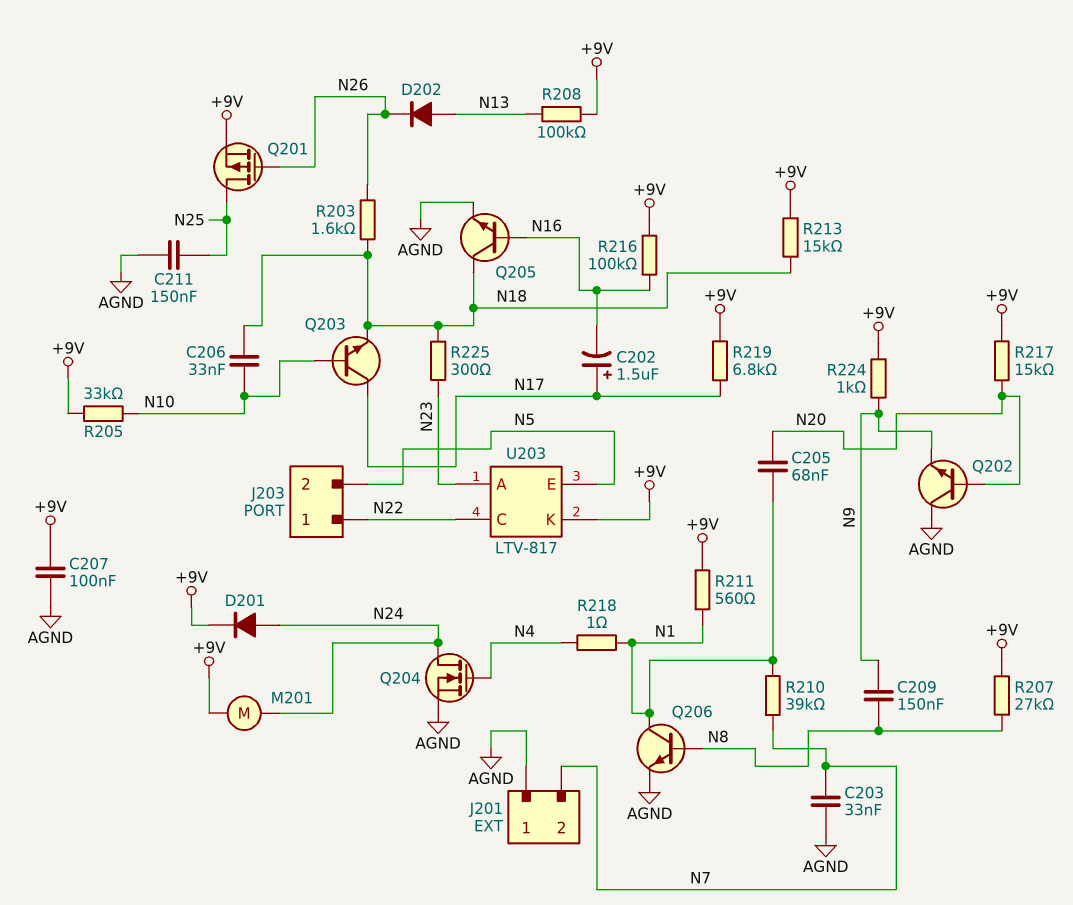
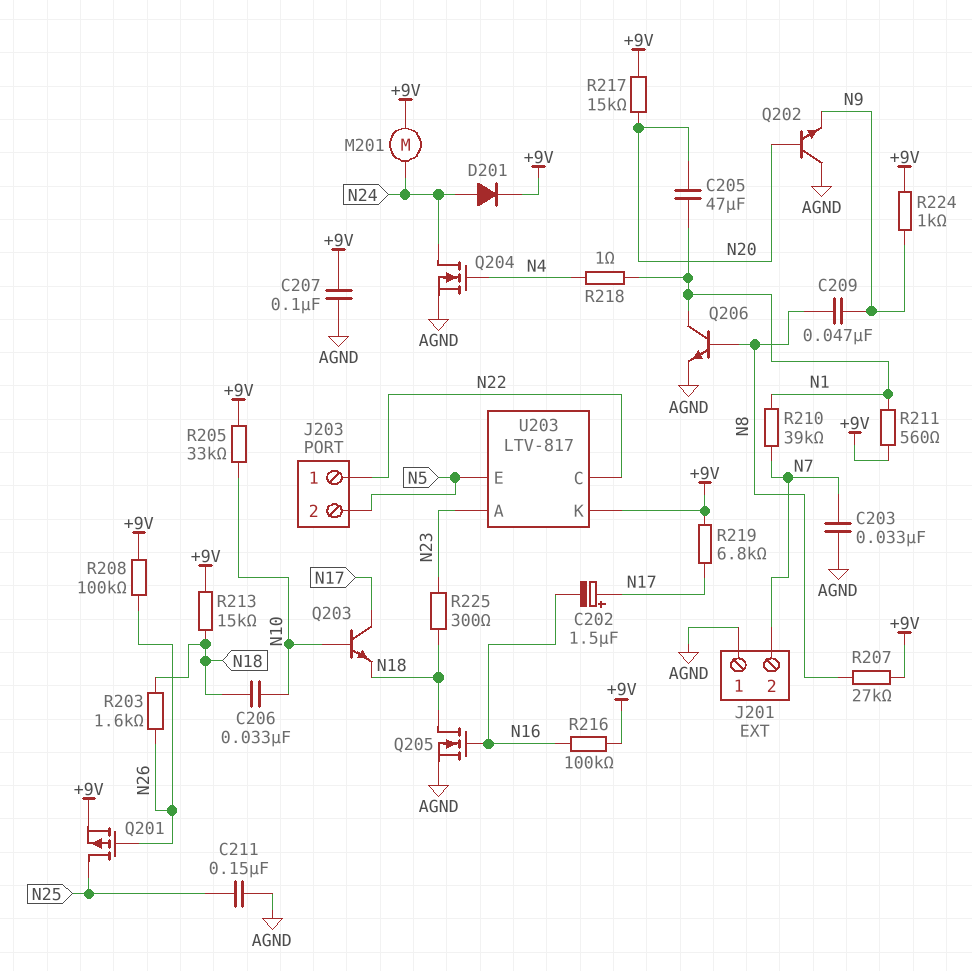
C205: 68nF (N1, N20) -> 47uF (N1, N20)
C209: 150nF (N8, N9) -> 47nF (N8, N9)
D202: diode (A N13, K N26) -> none
Q205: NPN (B N16, C N18, E AGND) -> NMOS (G N16, D N18, S AGND)
R208: 100k (+9V, N13) -> 100k (+9V, N26)

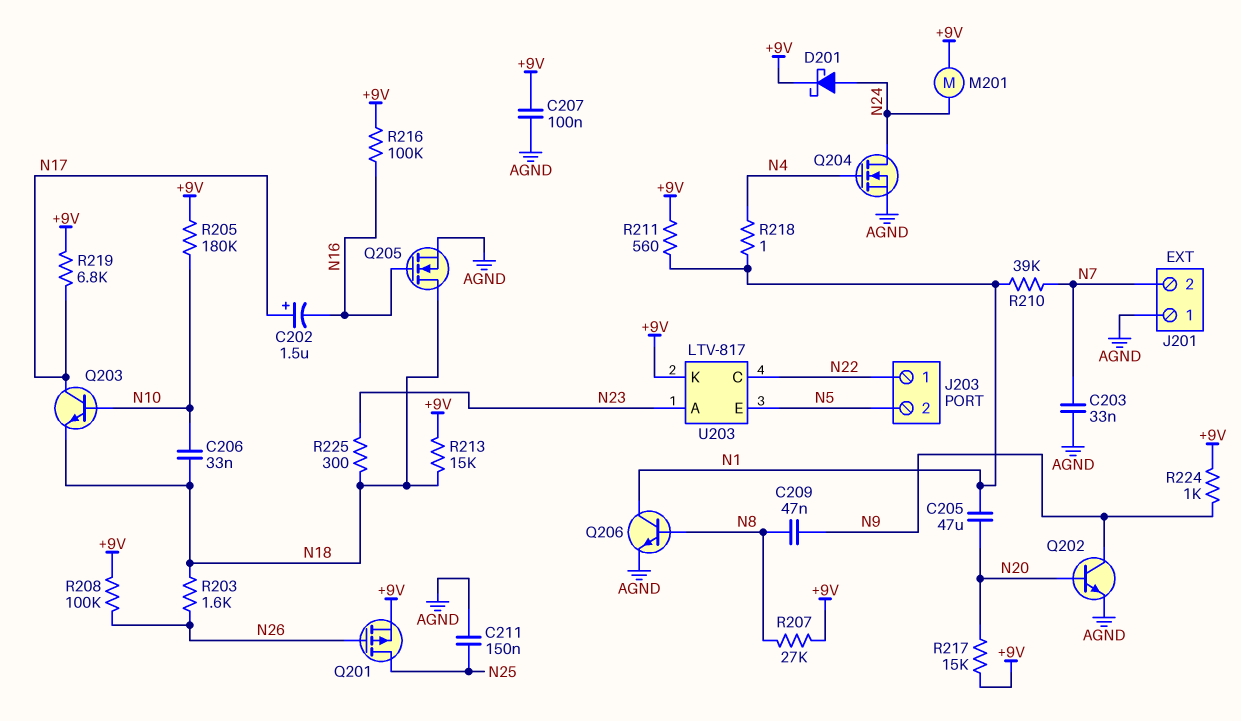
D201: diode (A N24, K +9V) -> schottky (A N24, K +9V)
Q202: NPN (B N20, C AGND, E N9) -> NPN (B N20, C N9, E AGND)
R205: 33k (+9V, N10) -> 180k (+9V, N10)

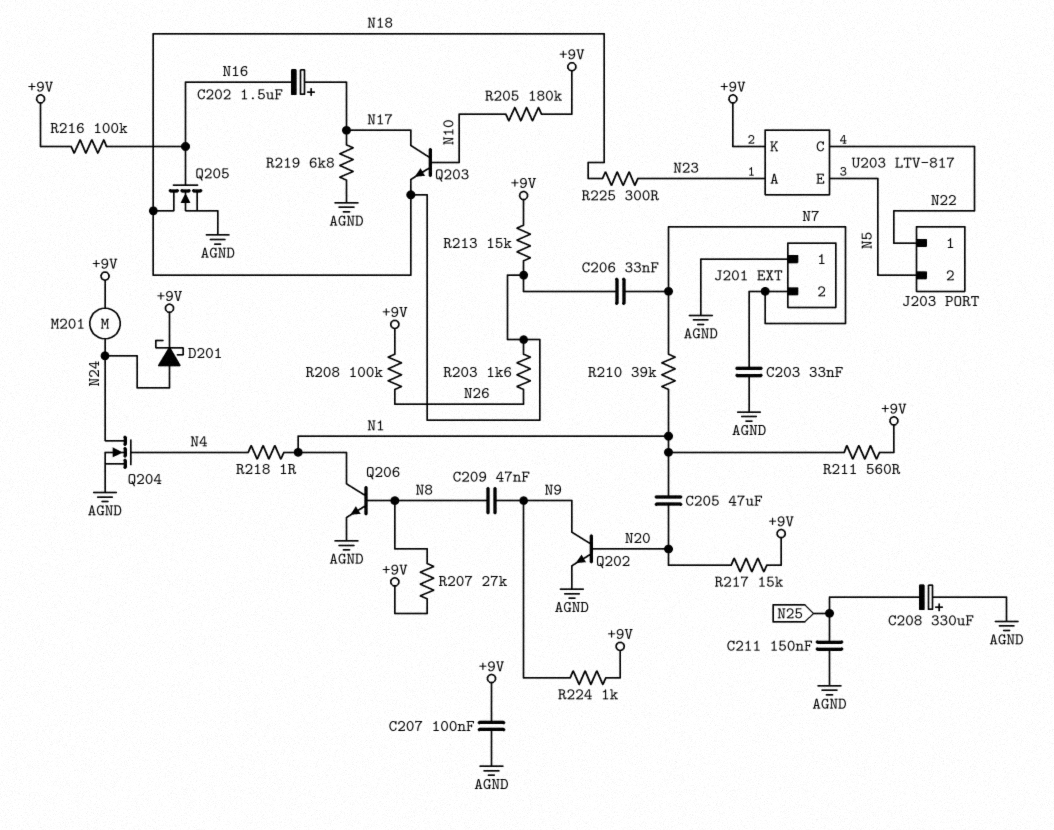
C206: 33nF (N10, N18) -> 33nF (N7, N18)
C208: none -> 330uF (plus AGND, minus N25)
Q201: PMOS (G N26, D N25, S +9V) -> none
R219: 6.8k (+9V, N17) -> 6.8k (AGND, N17)

